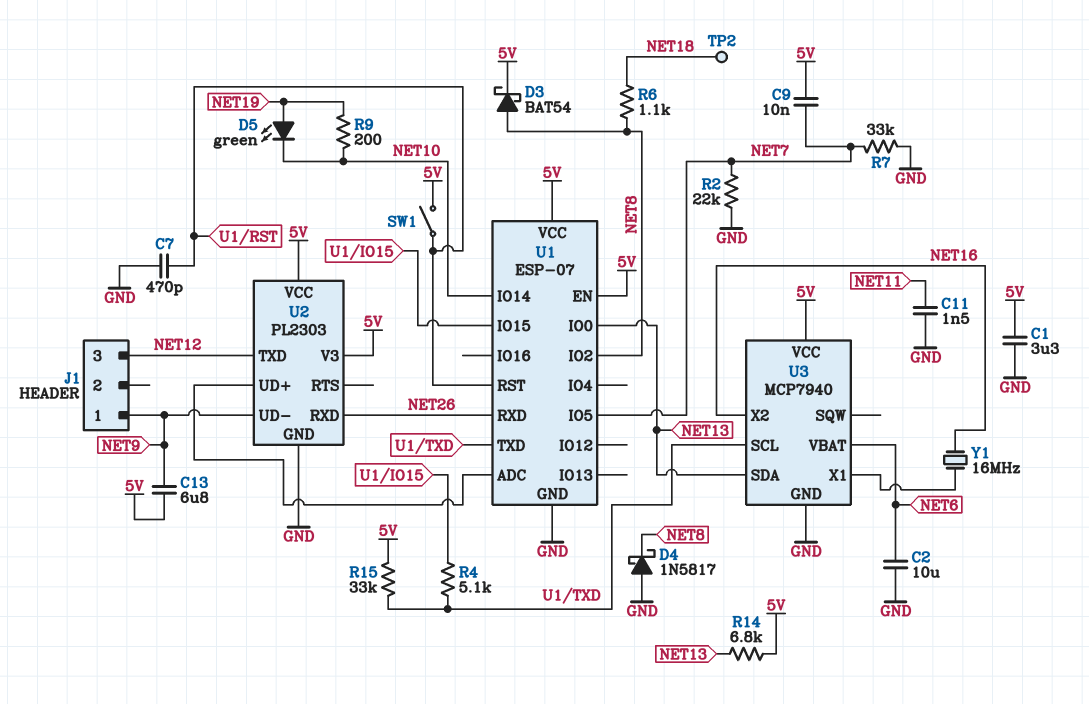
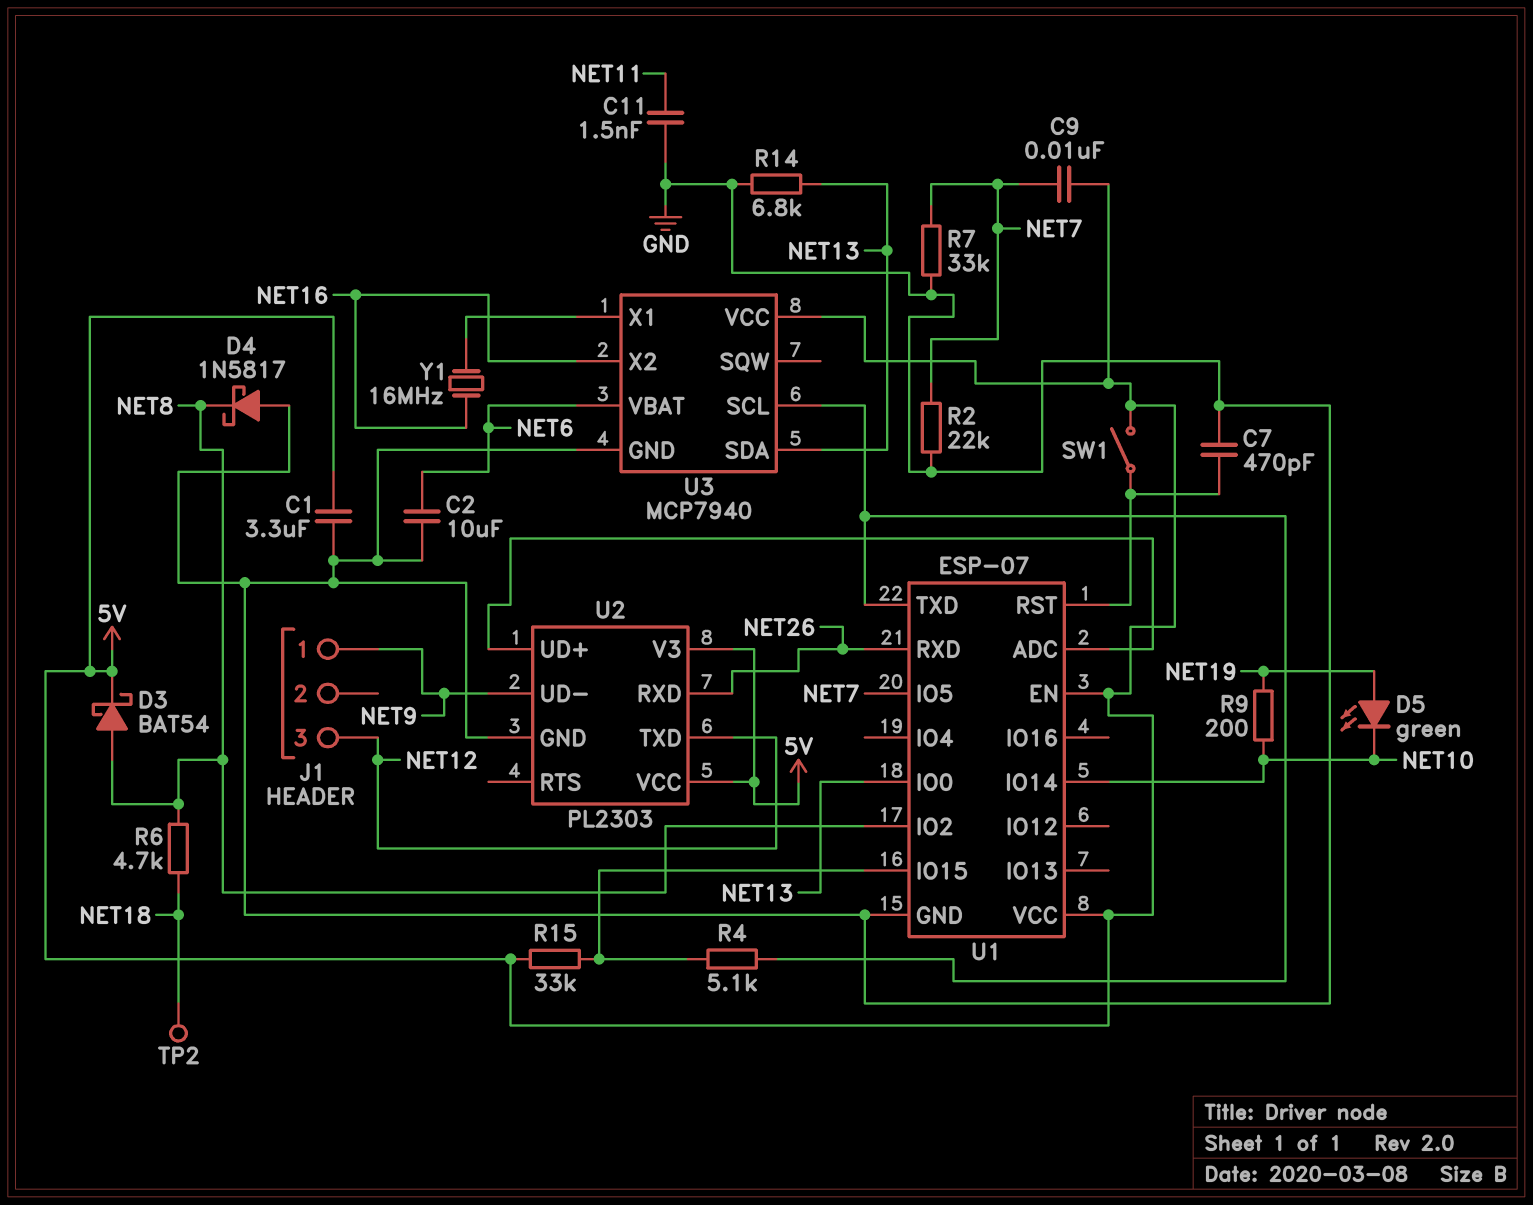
C13: 6.8uF (5V, NET9) -> none
R6: 1.1k (NET8, NET18) -> 4.7k (NET8, NET18)
R14: 6.8k (5V, NET13) -> 6.8k (GND, NET13)
R15: 33k (5V, U1/TXD) -> 33k (5V, U1/IO15)

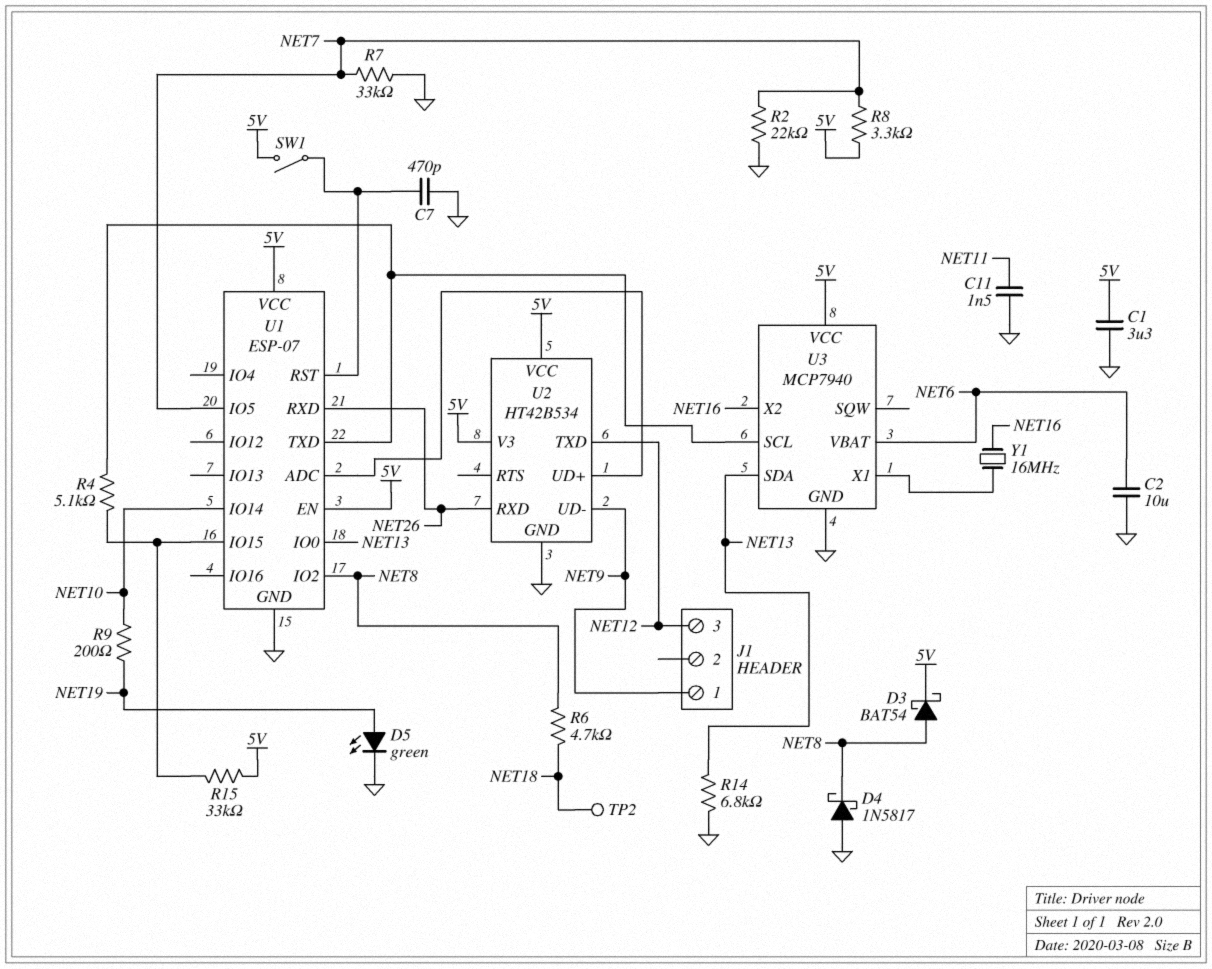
C9: 10nF (5V, NET7) -> none
D5: LED green (A NET19, K NET10) -> LED green (A NET19, K GND)
R8: none -> 3.3k (5V, NET7)
U2: PL2303 -> HT42B534

